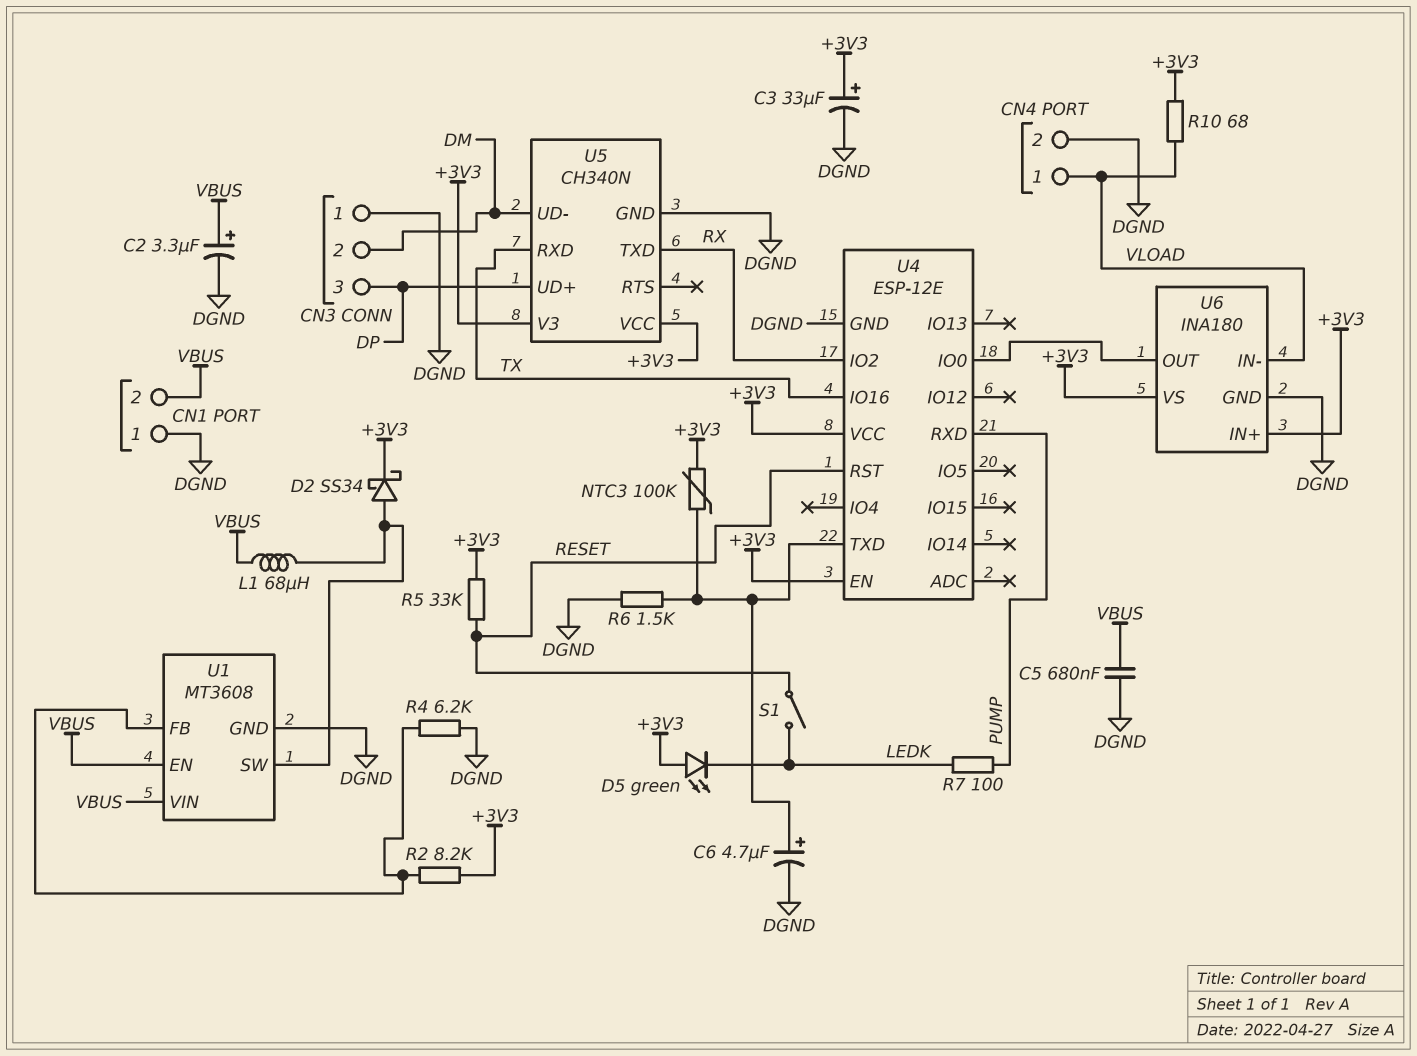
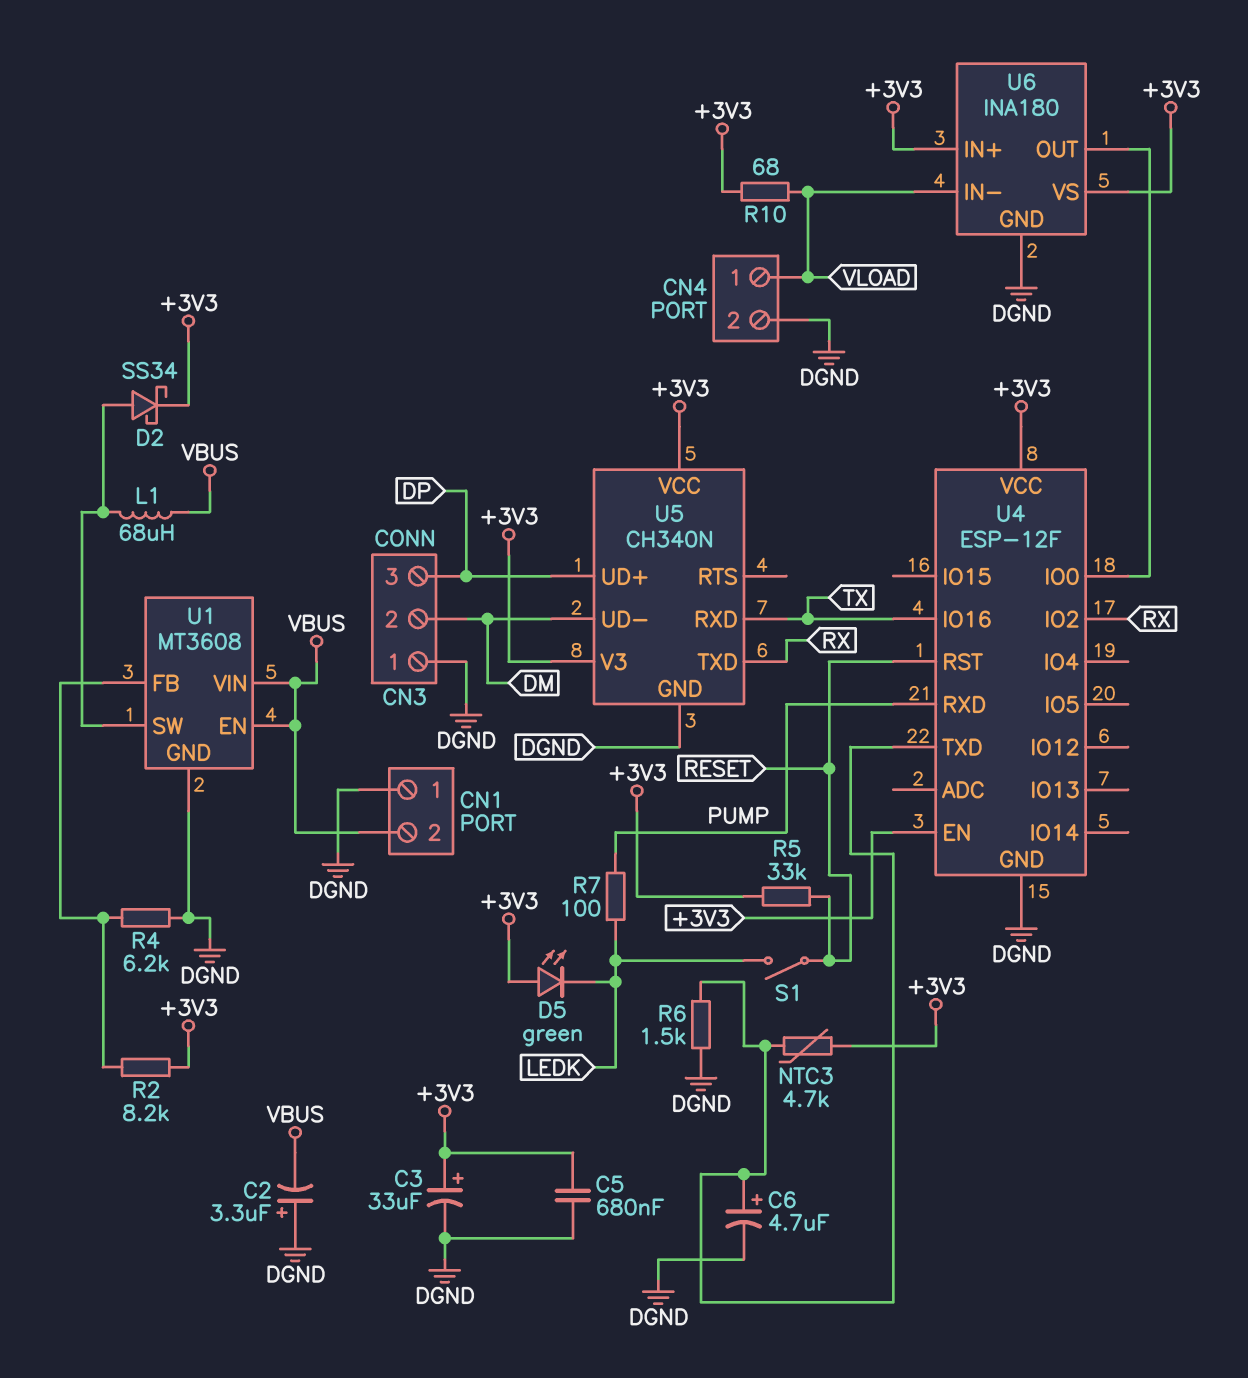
C2: 3.3uF (plus VBUS, minus DGND) -> 3.3uF (plus DGND, minus VBUS)
C5: 680nF (DGND, VBUS) -> 680nF (+3V3, DGND)
NTC3: 100k (+3V3, U4/TXD) -> 4.7k (+3V3, U4/TXD)
U4: ESP-12E -> ESP-12F

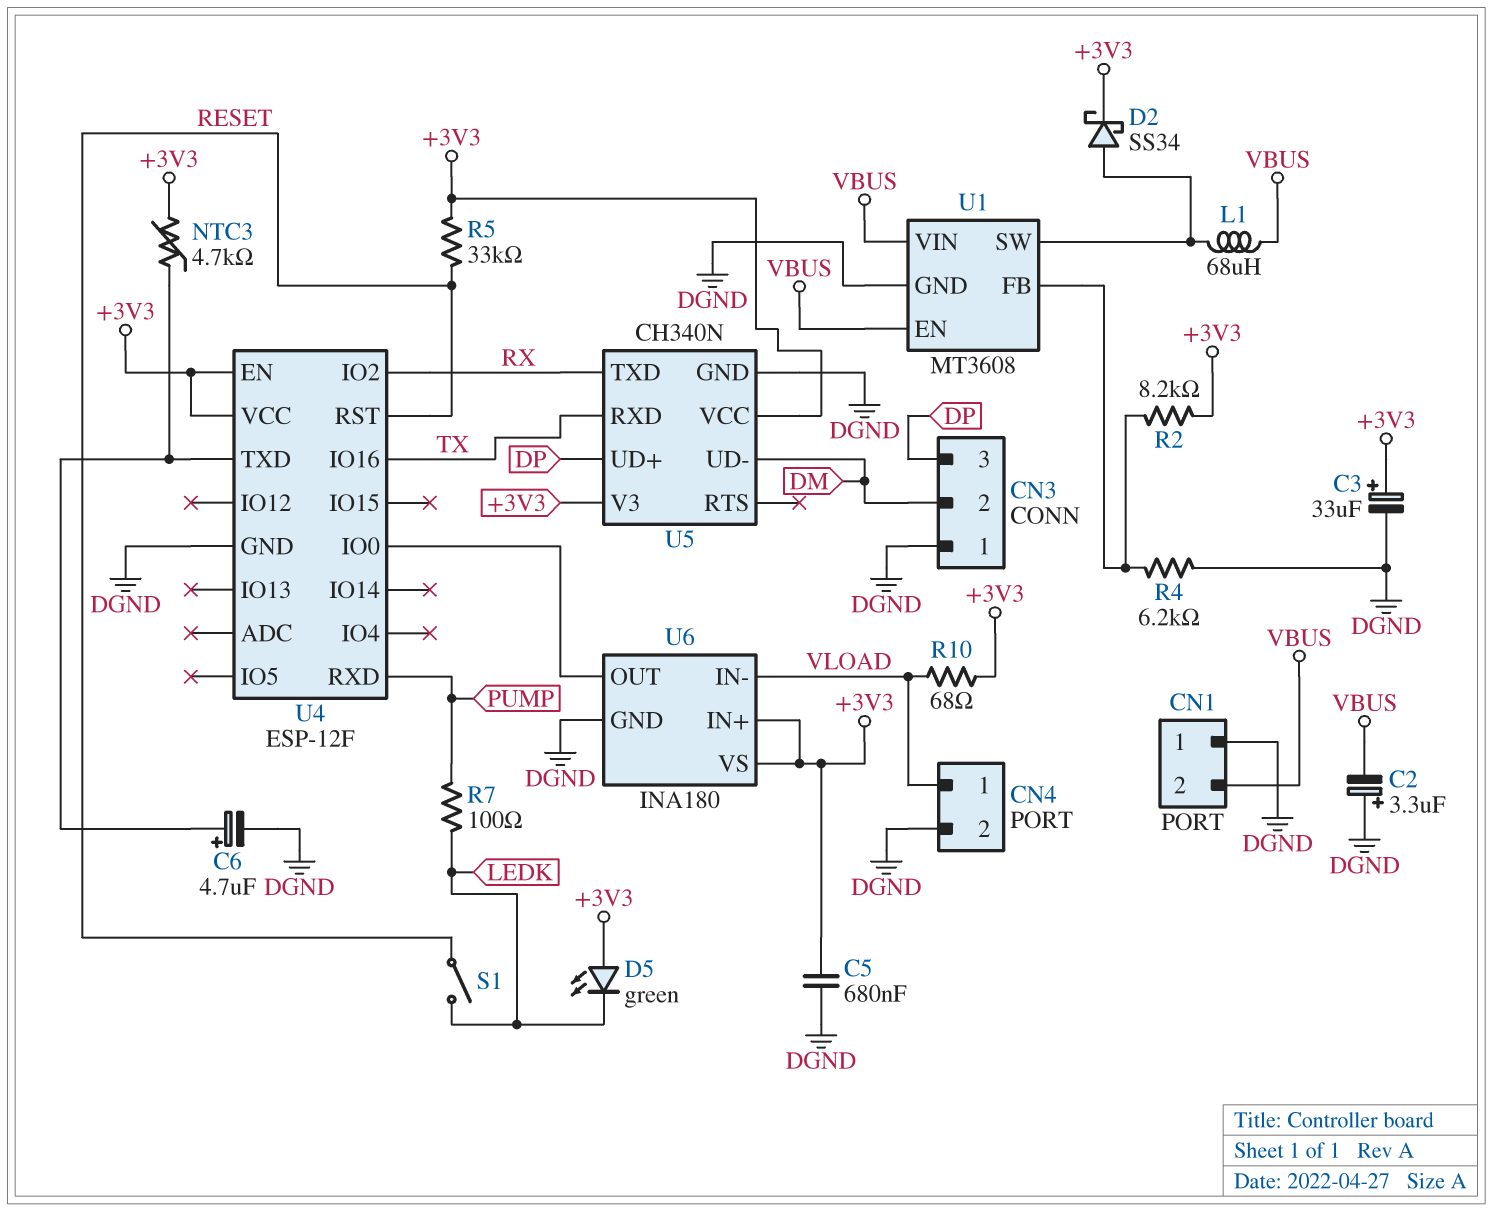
R6: 1.5k (DGND, U4/TXD) -> none

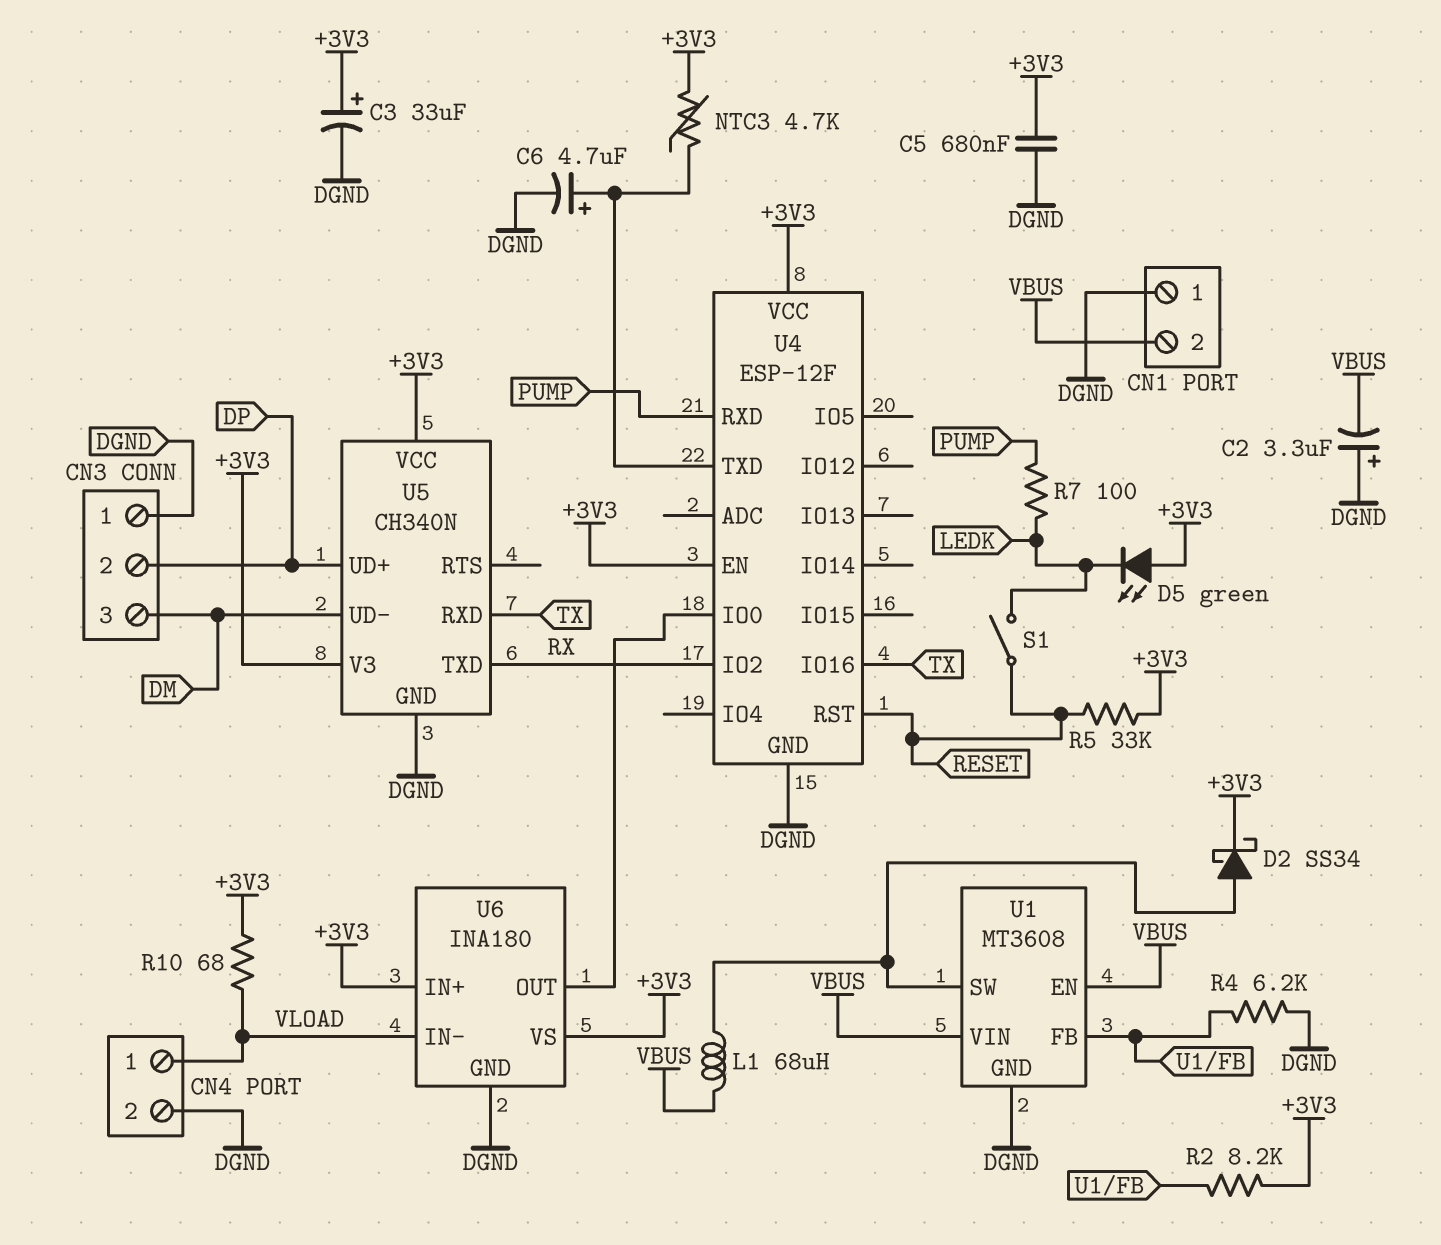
CN3 pin 2: DM -> DP
CN3 pin 3: DP -> DM

